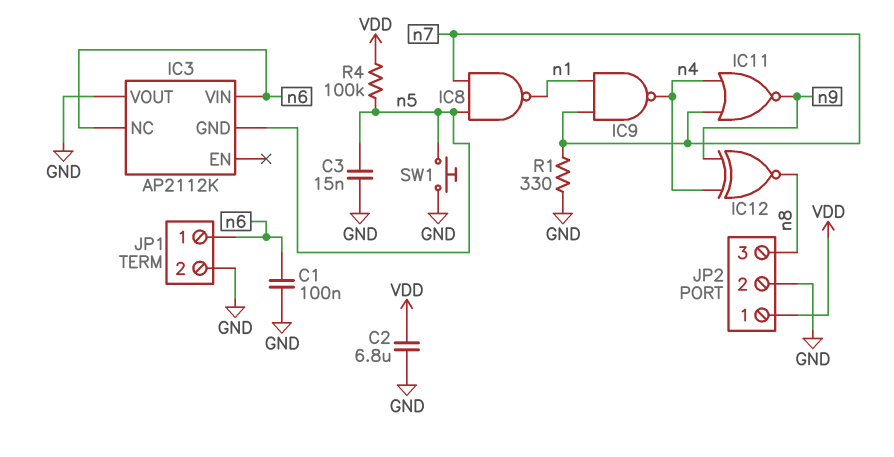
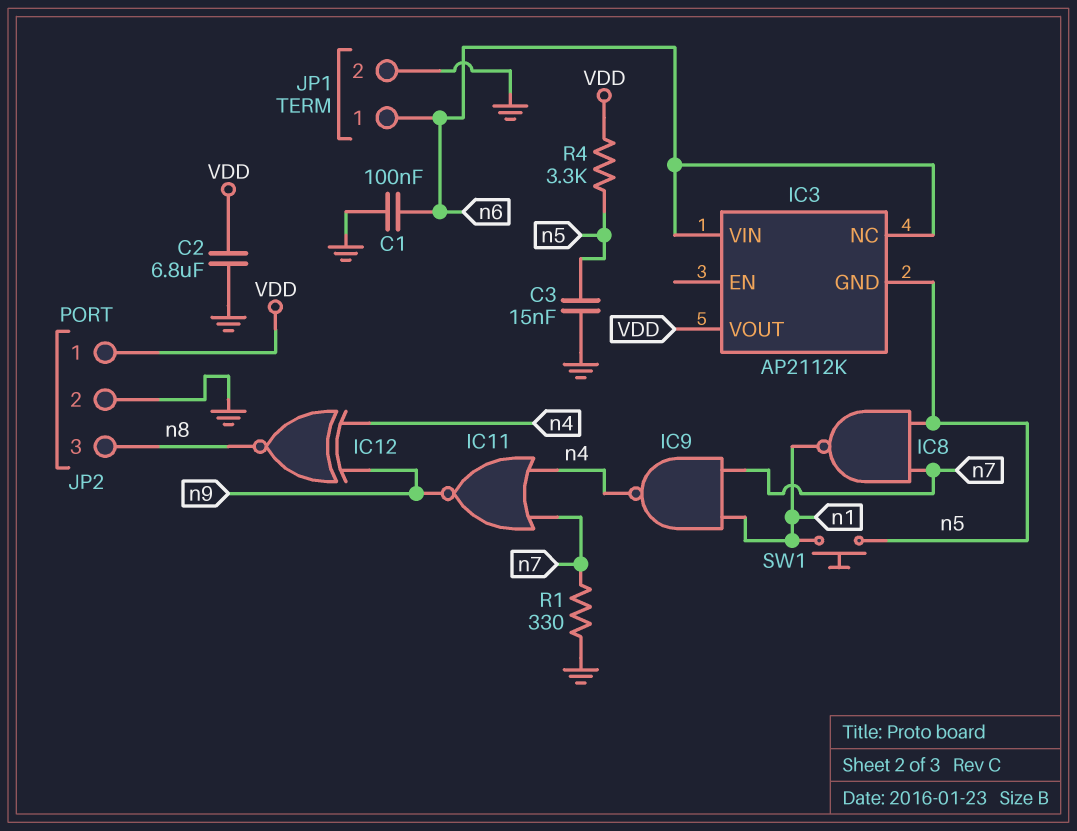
IC3 pin VOUT: GND -> VDD
R4: 100k (VDD, n5) -> 3.3k (VDD, n5)
SW1: button (GND, n5) -> button (n1, n5)

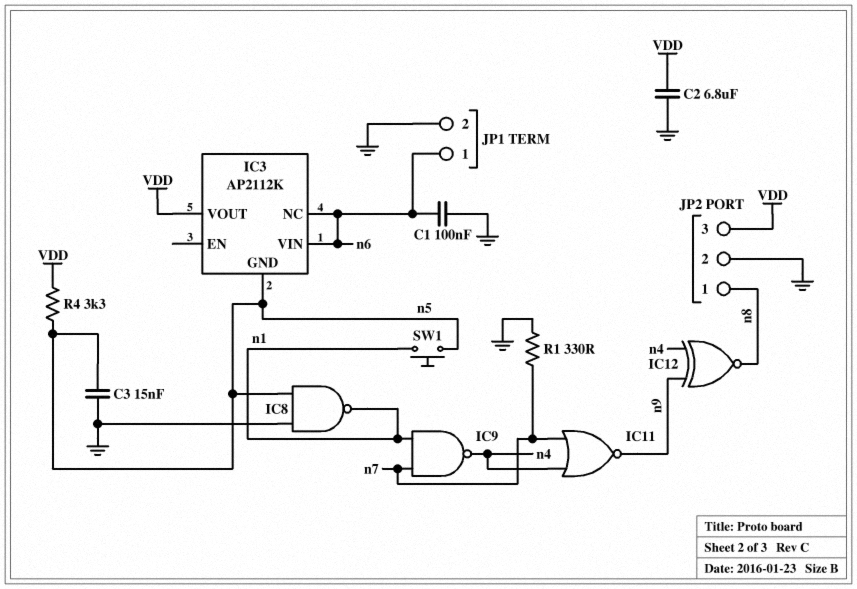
IC8: NAND (in n5, in n7, out n1) -> NAND (in GND, in n5, out n1)
JP2 pin 1: VDD -> n8
JP2 pin 3: n8 -> VDD

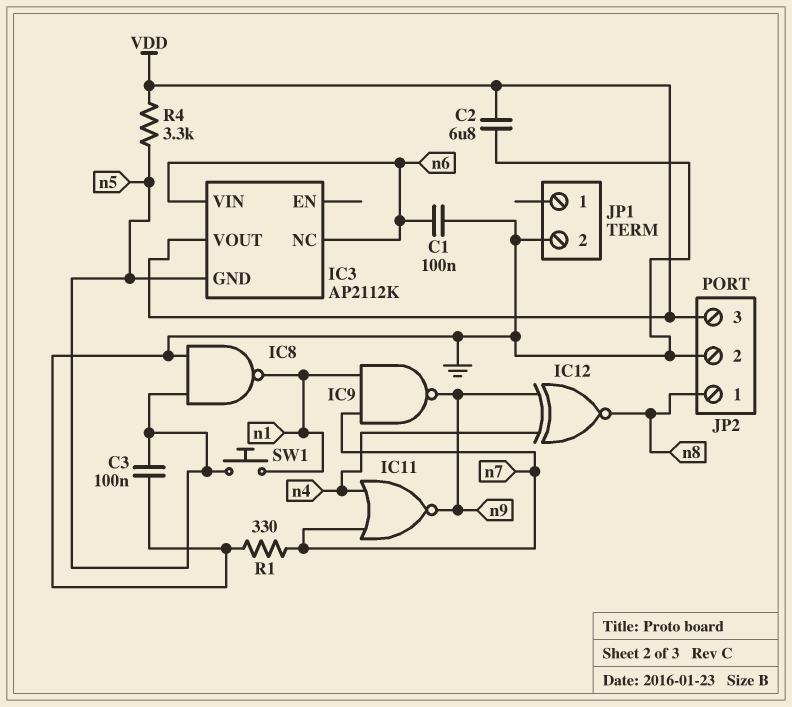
C3: 15nF (GND, n5) -> 100nF (GND, n5)
IC9: NAND (in n1, in n7, out n4) -> NAND (in n1, in n7, out n9)
JP1 pin 1: n6 -> none

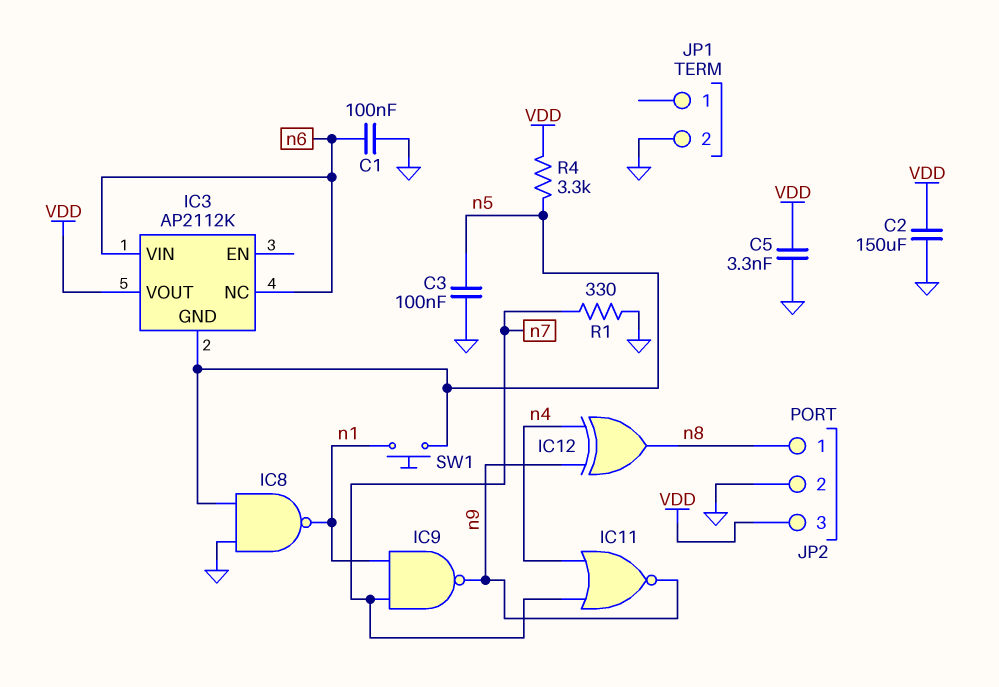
C2: 6.8uF (GND, VDD) -> 150uF (GND, VDD)
C5: none -> 3.3nF (GND, VDD)
IC12: XNOR (in n4, in n9, out n8) -> XOR (in n4, in n9, out n8)

